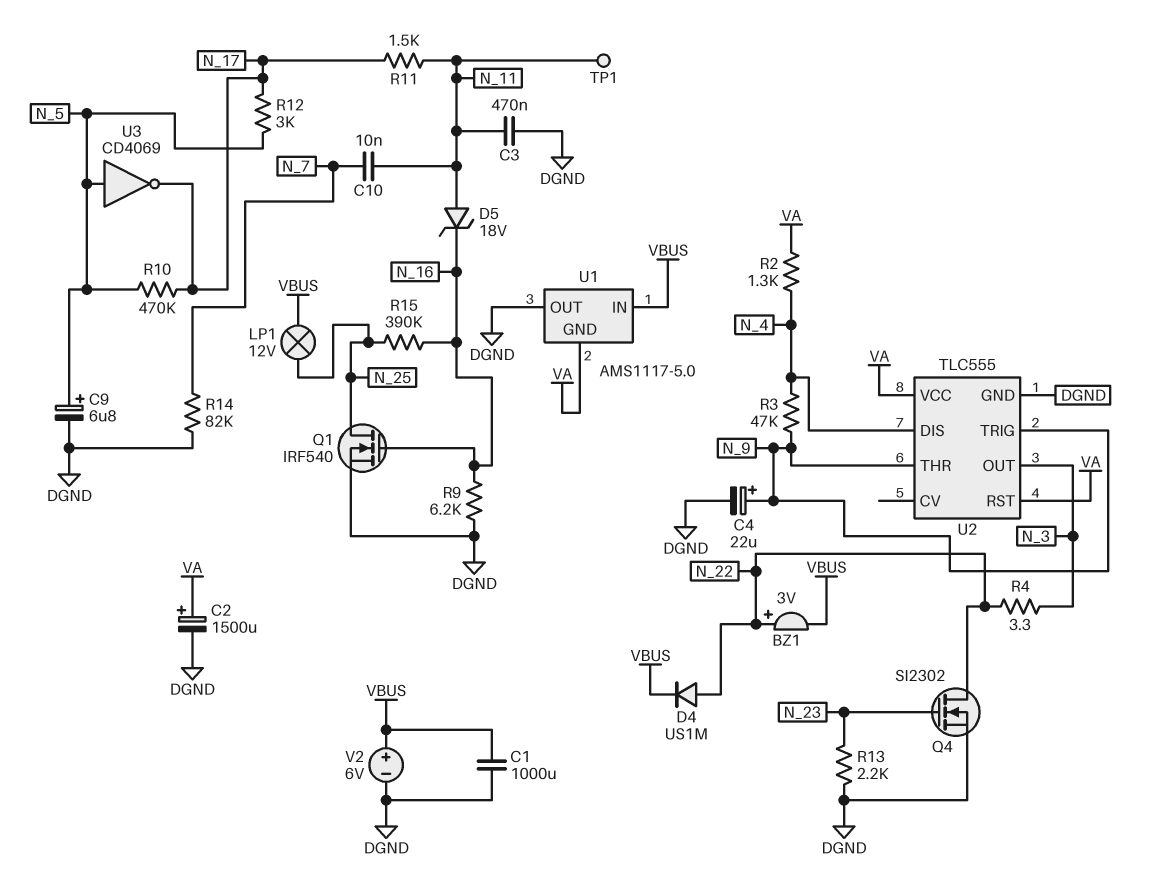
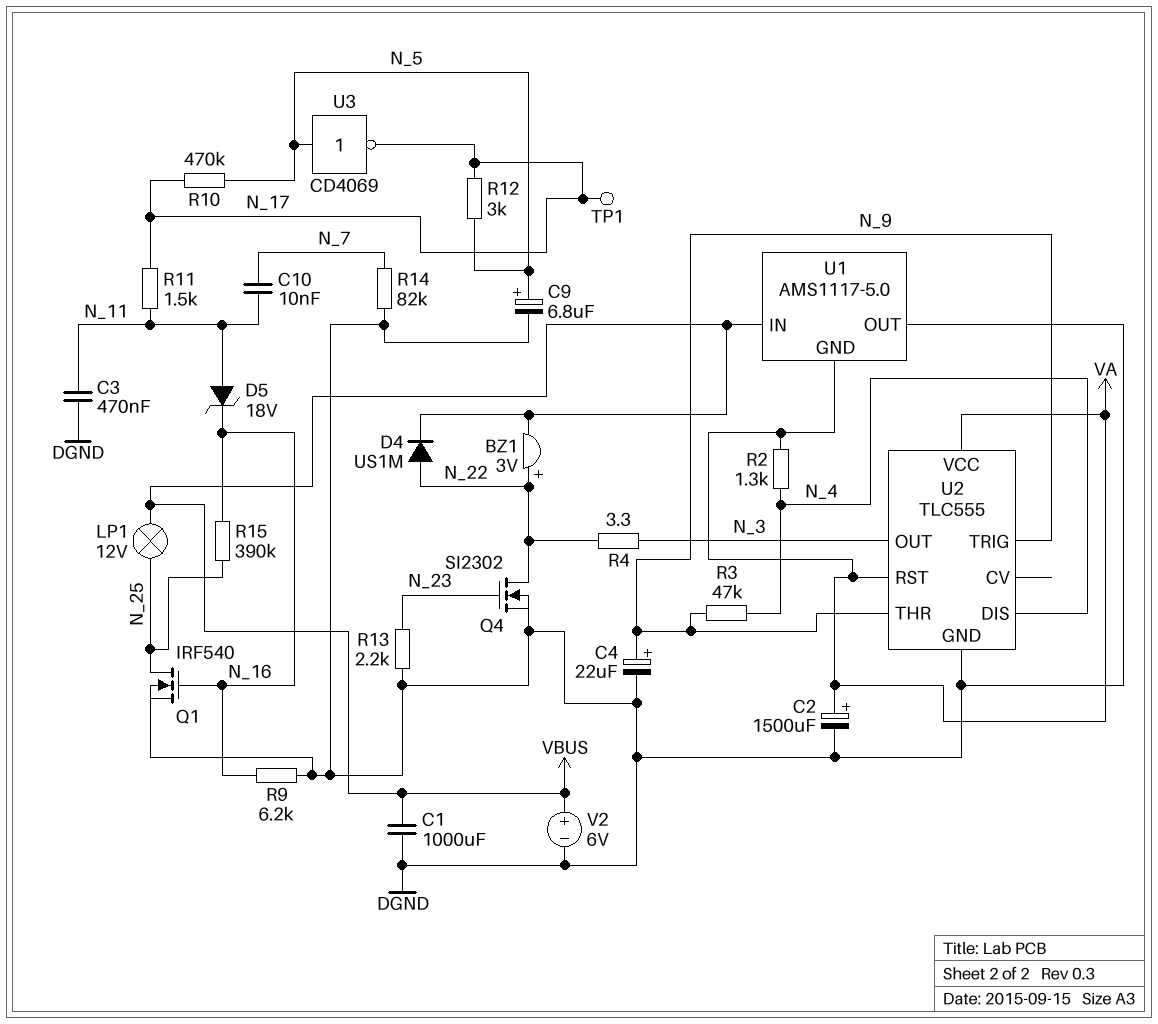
TP1: test point (N_11) -> test point (N_17)

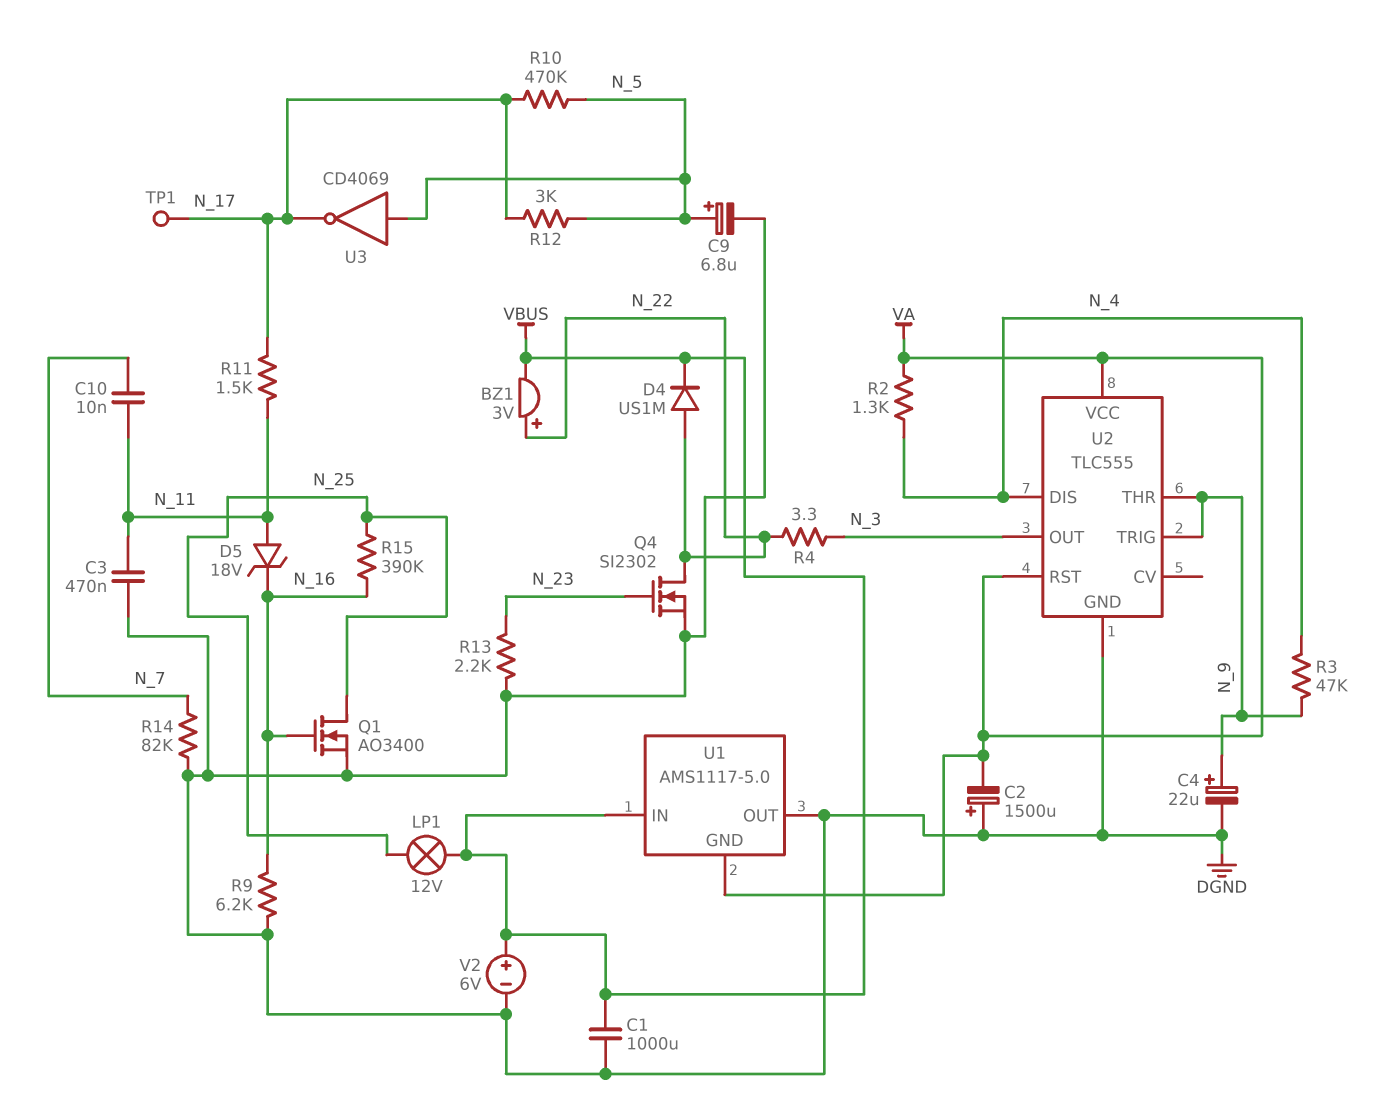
C2: 1500uF (plus VA, minus DGND) -> 1500uF (plus DGND, minus VA)
Q1: NMOS IRF540 (G N_16, D N_25, S DGND) -> NMOS AO3400 (G N_16, D N_25, S DGND)

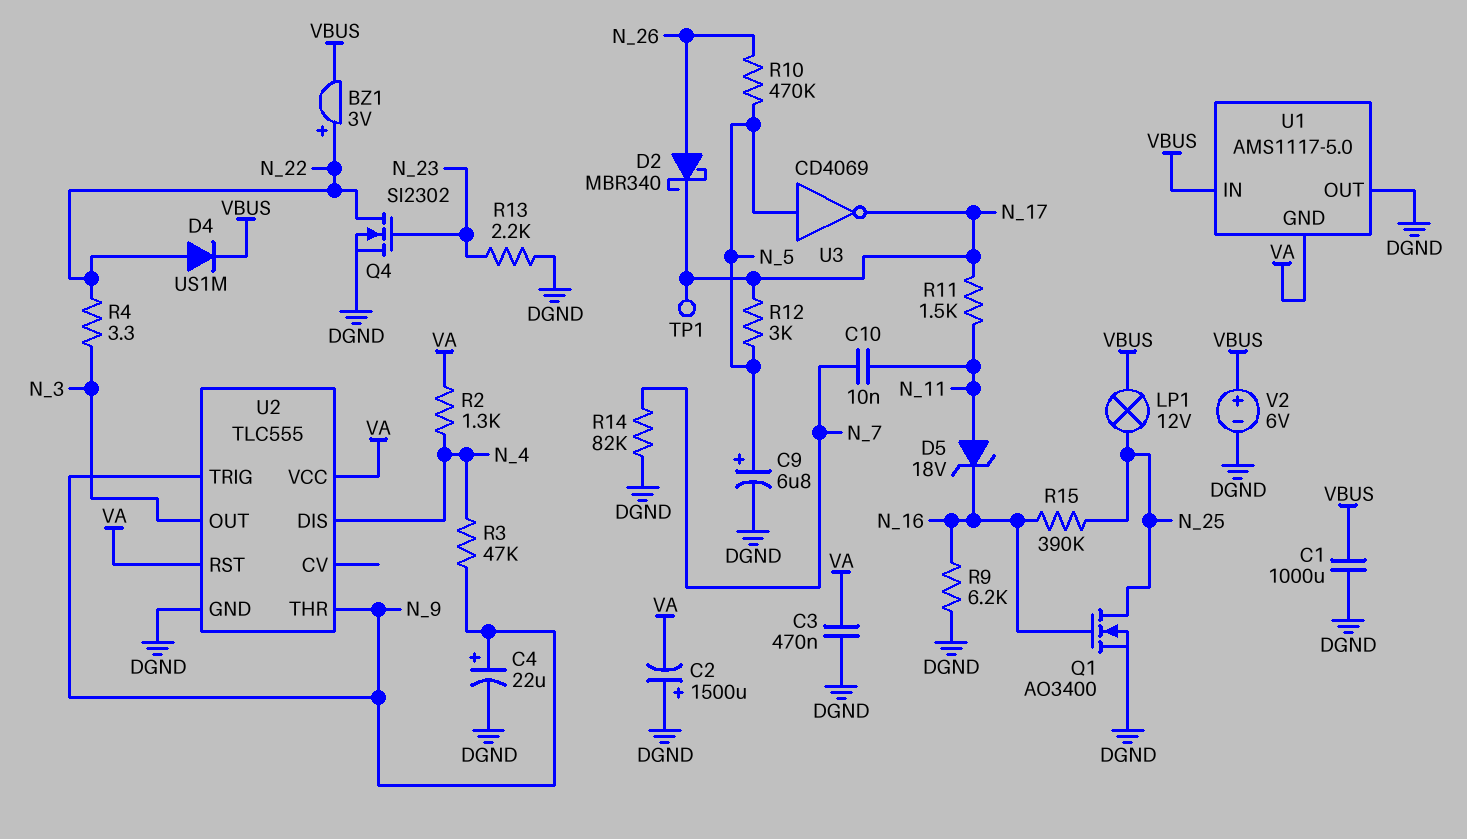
C3: 470nF (DGND, N_11) -> 470nF (DGND, VA)
D2: none -> schottky MBR340 (A N_26, K N_17)
R10: 470k (N_5, N_17) -> 470k (N_5, N_26)

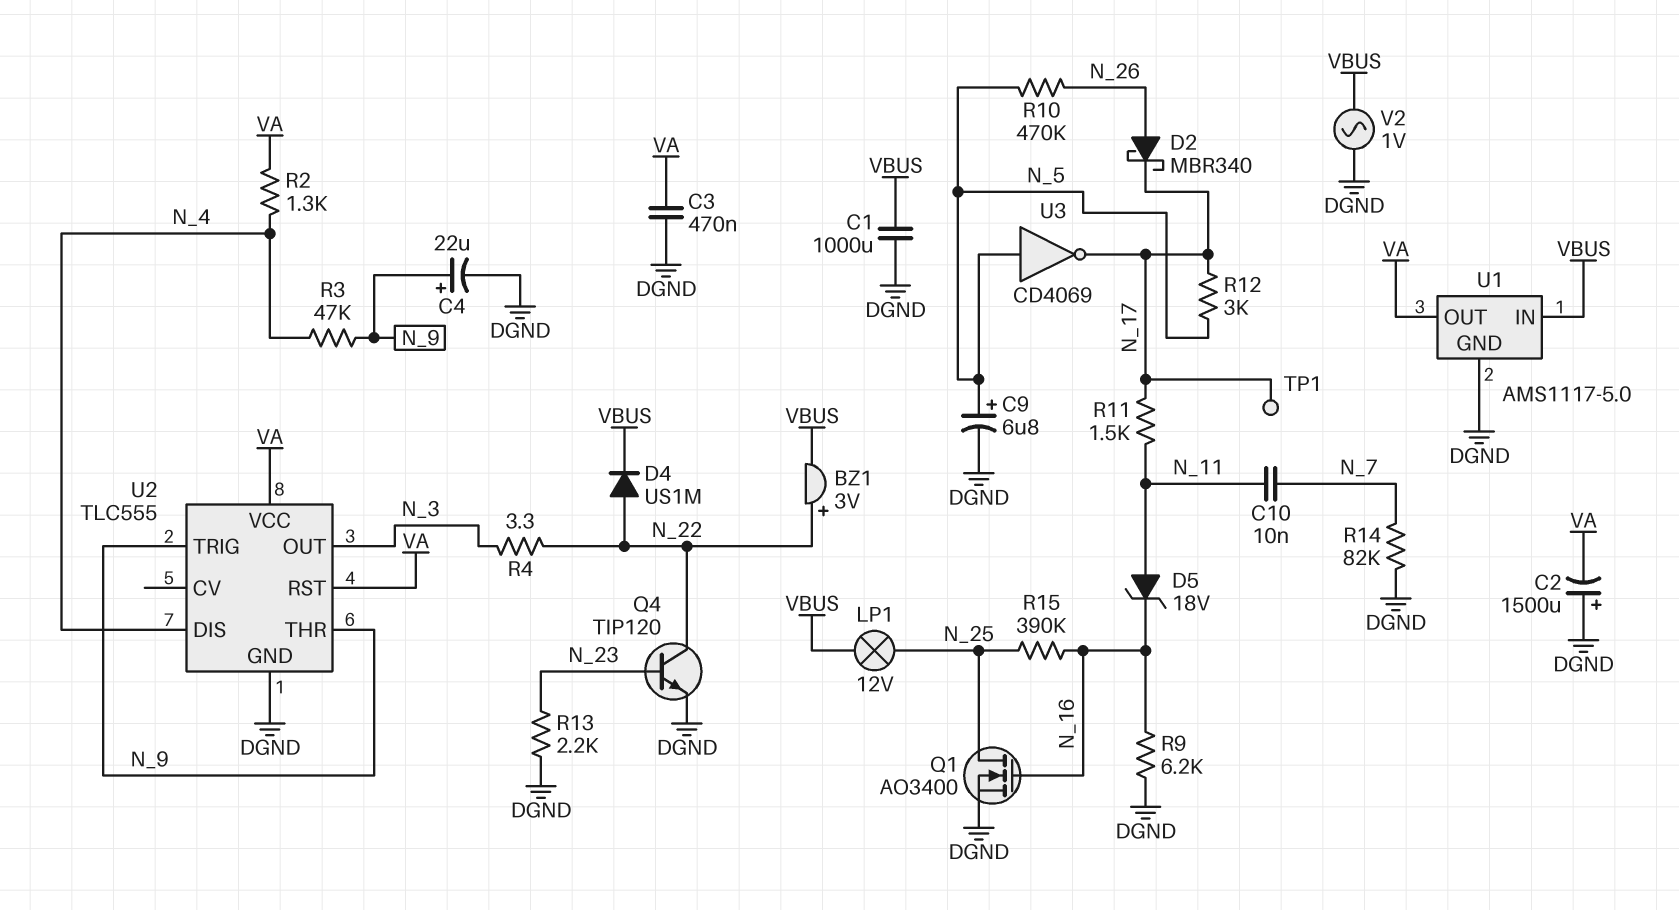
Q4: NMOS SI2302 (G N_23, D N_22, S DGND) -> NPN TIP120 (B N_23, C N_22, E DGND)
U1 pin GND: VA -> DGND
U1 pin OUT: DGND -> VA
V2: 6V (plus VBUS, minus DGND) -> AC 1V (DGND, VBUS)

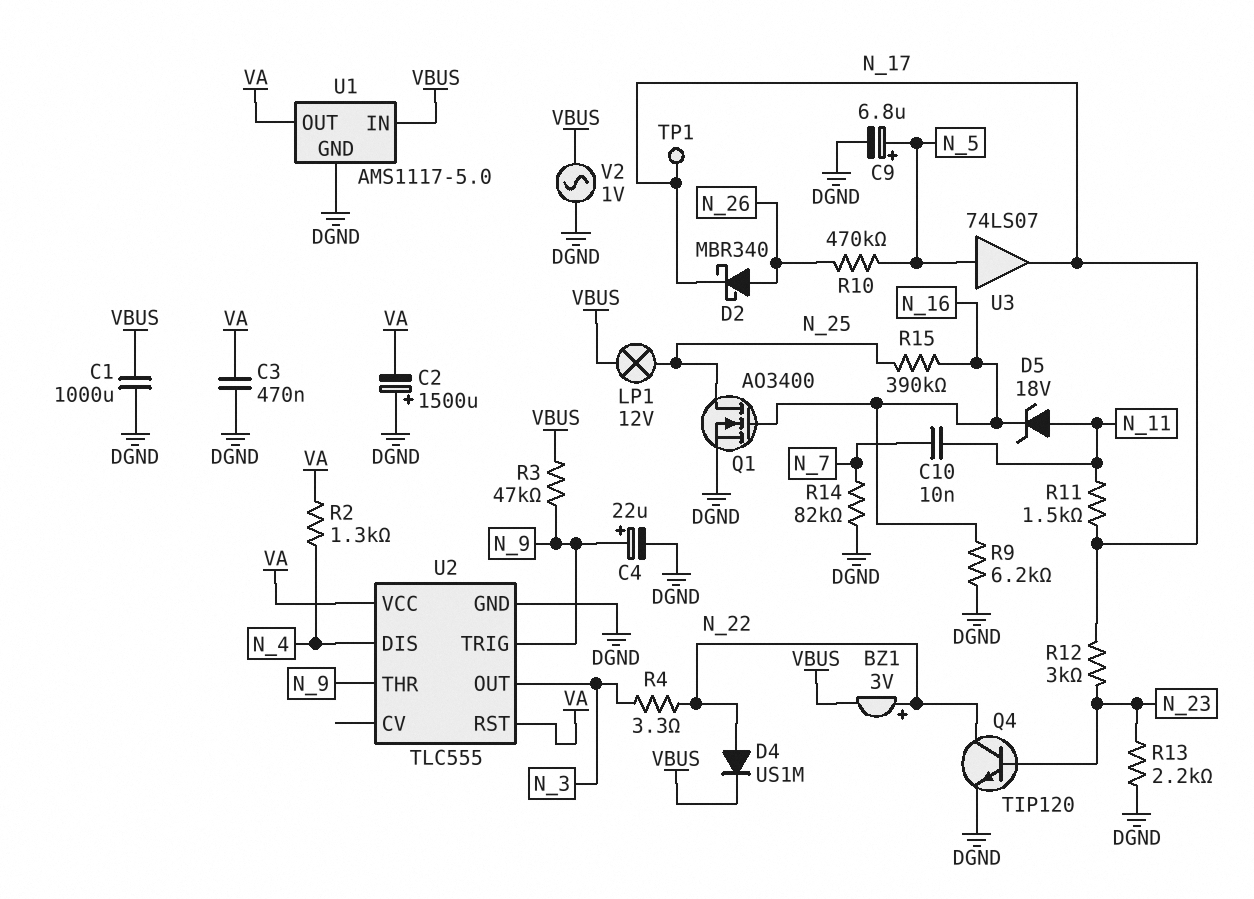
R3: 47k (N_4, N_9) -> 47k (N_9, VBUS)
R12: 3k (N_5, N_17) -> 3k (N_17, N_23)
U3: NOT CD4069 (in N_5, out N_17) -> buffer 74LS07 (in N_5, out N_17)

